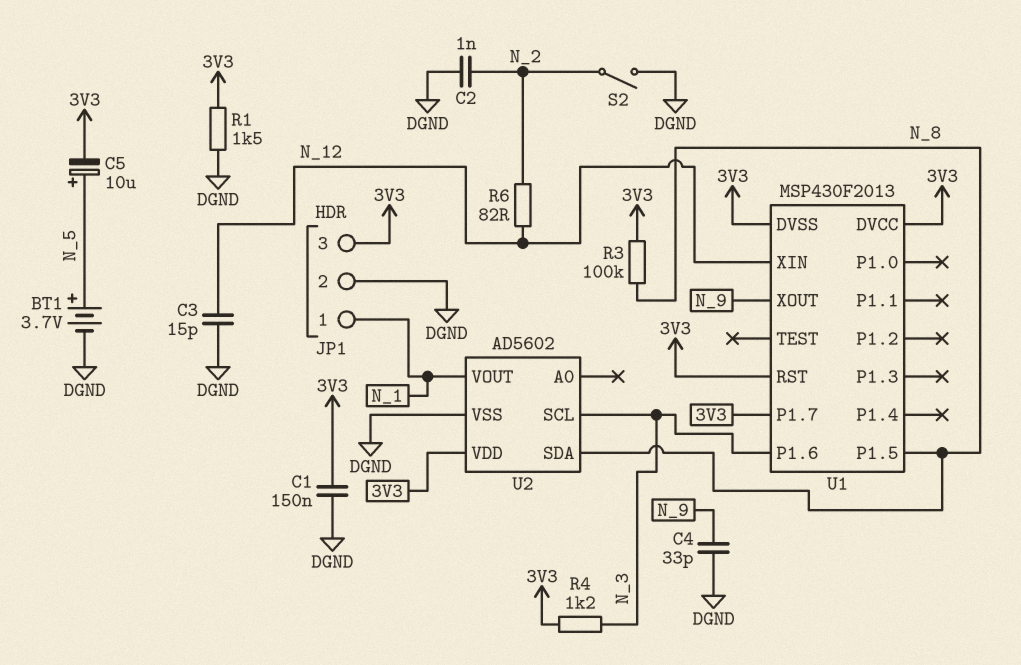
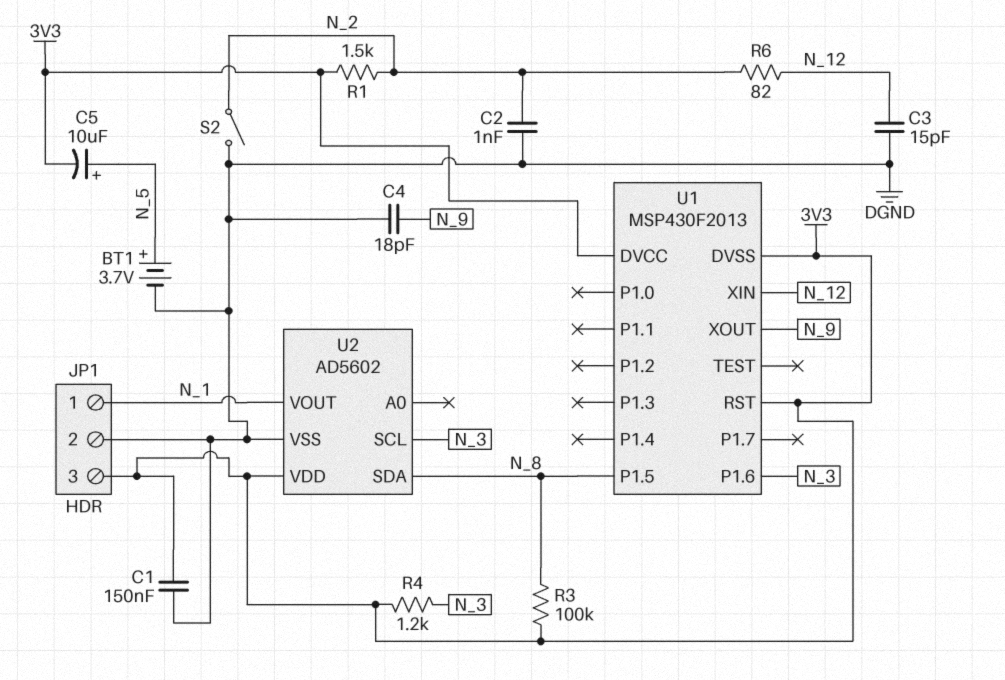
C4: 33pF (DGND, N_9) -> 18pF (DGND, N_9)
R1: 1.5k (3V3, DGND) -> 1.5k (3V3, N_2)
U1 pin P1.7: 3V3 -> none

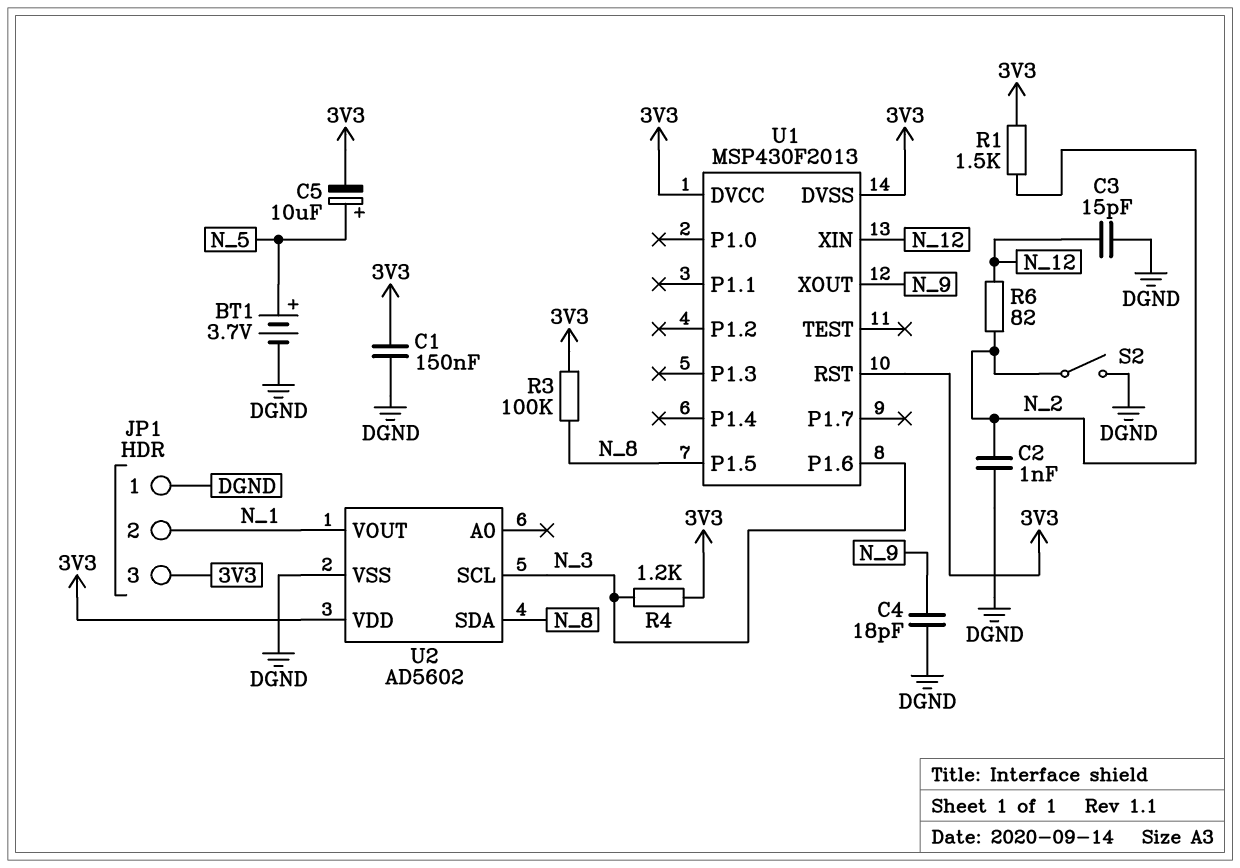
JP1 pin 1: N_1 -> DGND
JP1 pin 2: DGND -> N_1

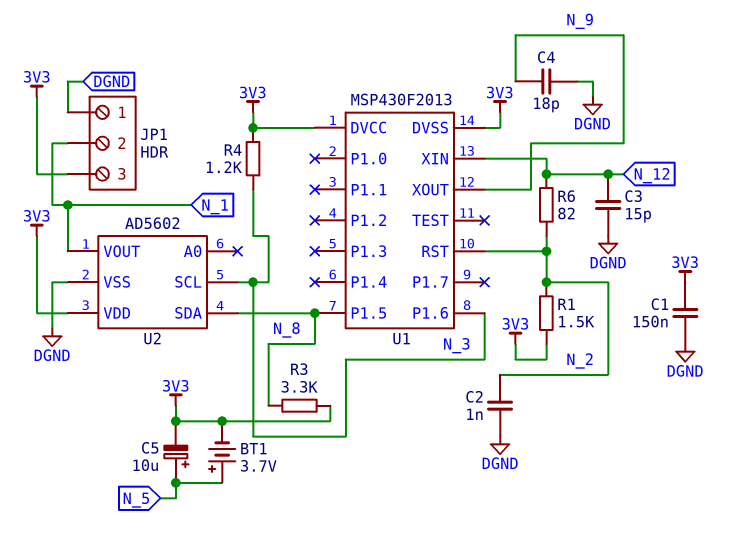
BT1: 3.7V (plus N_5, minus DGND) -> 3.7V (plus N_5, minus 3V3)
R3: 100k (3V3, N_8) -> 3.3k (3V3, N_8)
S2: switch (DGND, N_2) -> none
U1 pin RST: 3V3 -> N_2

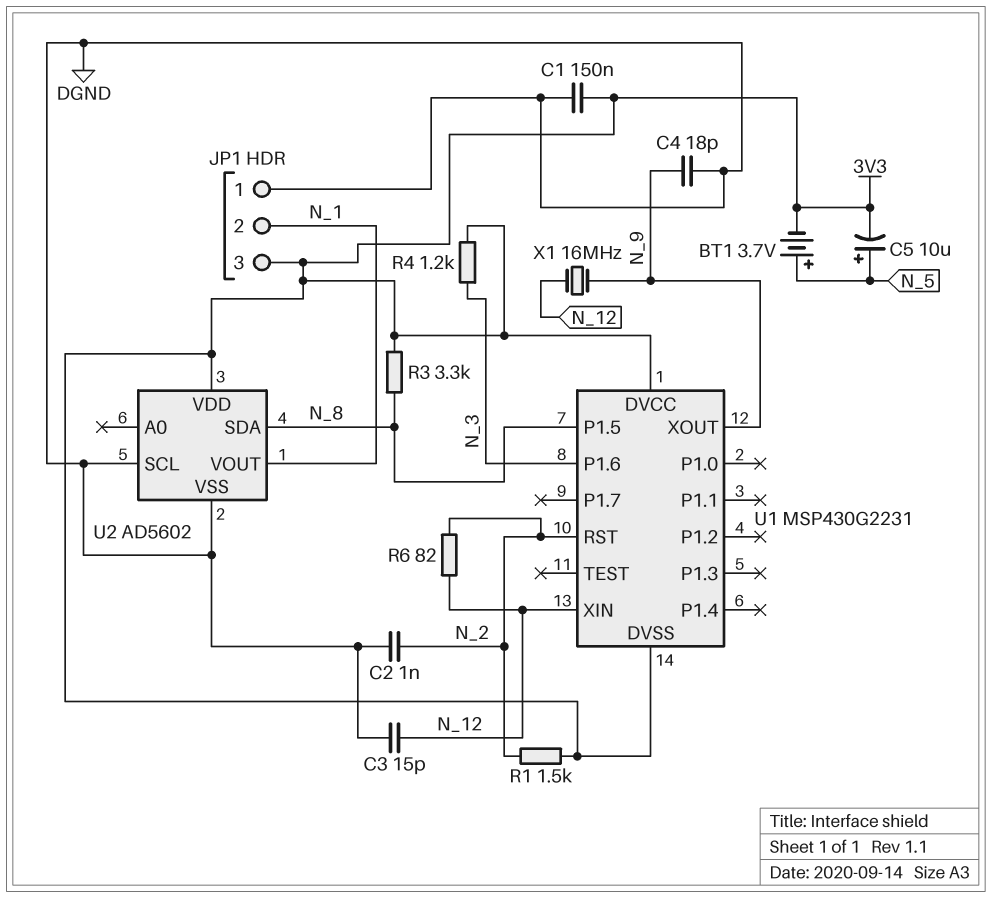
U1: MSP430F2013 -> MSP430G2231
U2 pin SCL: N_3 -> DGND
X1: none -> 16MHz (N_9, N_12)

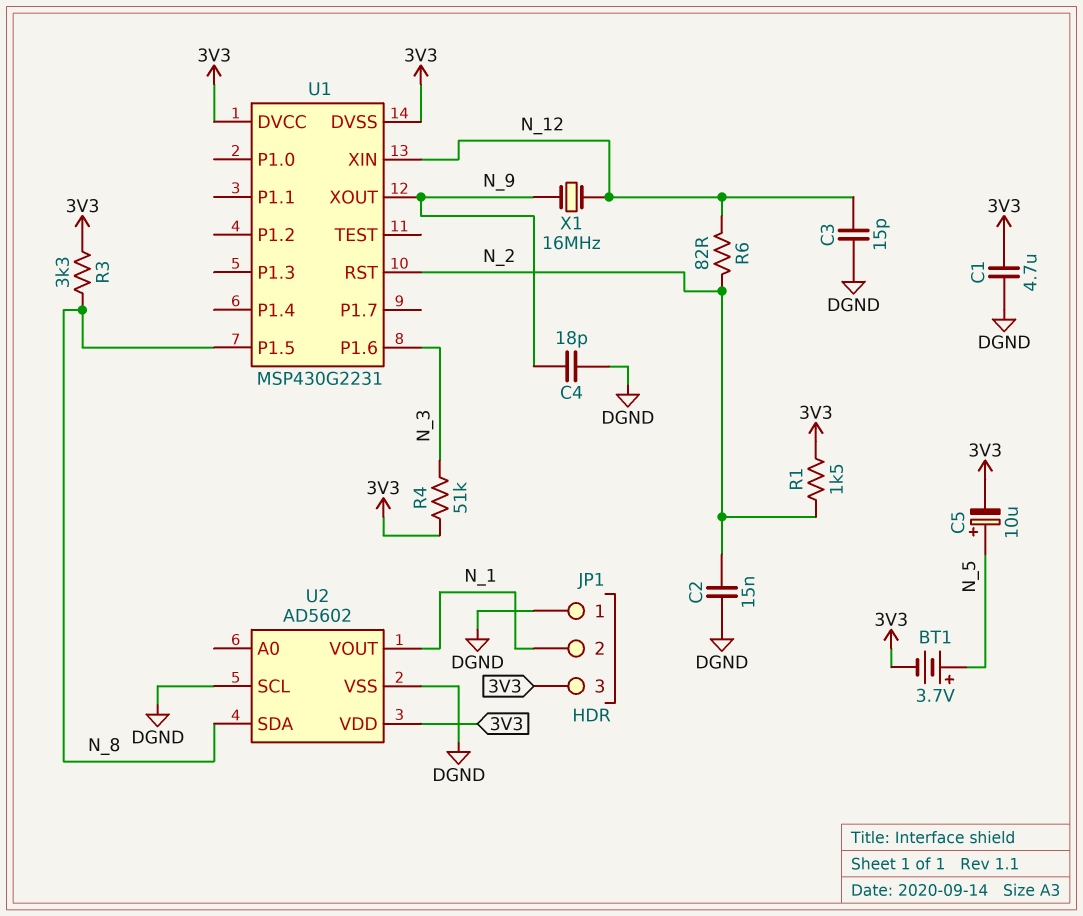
C1: 150nF (3V3, DGND) -> 4.7uF (3V3, DGND)
C2: 1nF (DGND, N_2) -> 15nF (DGND, N_2)
R4: 1.2k (3V3, N_3) -> 51k (3V3, N_3)

